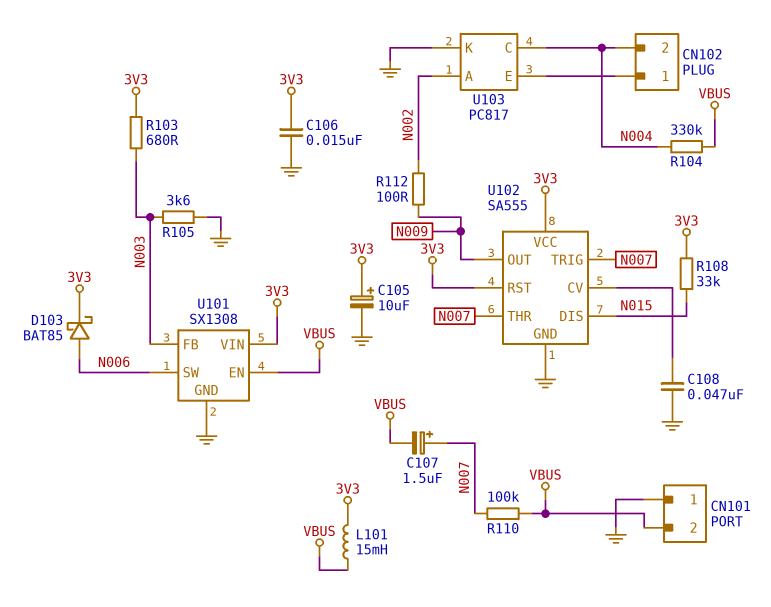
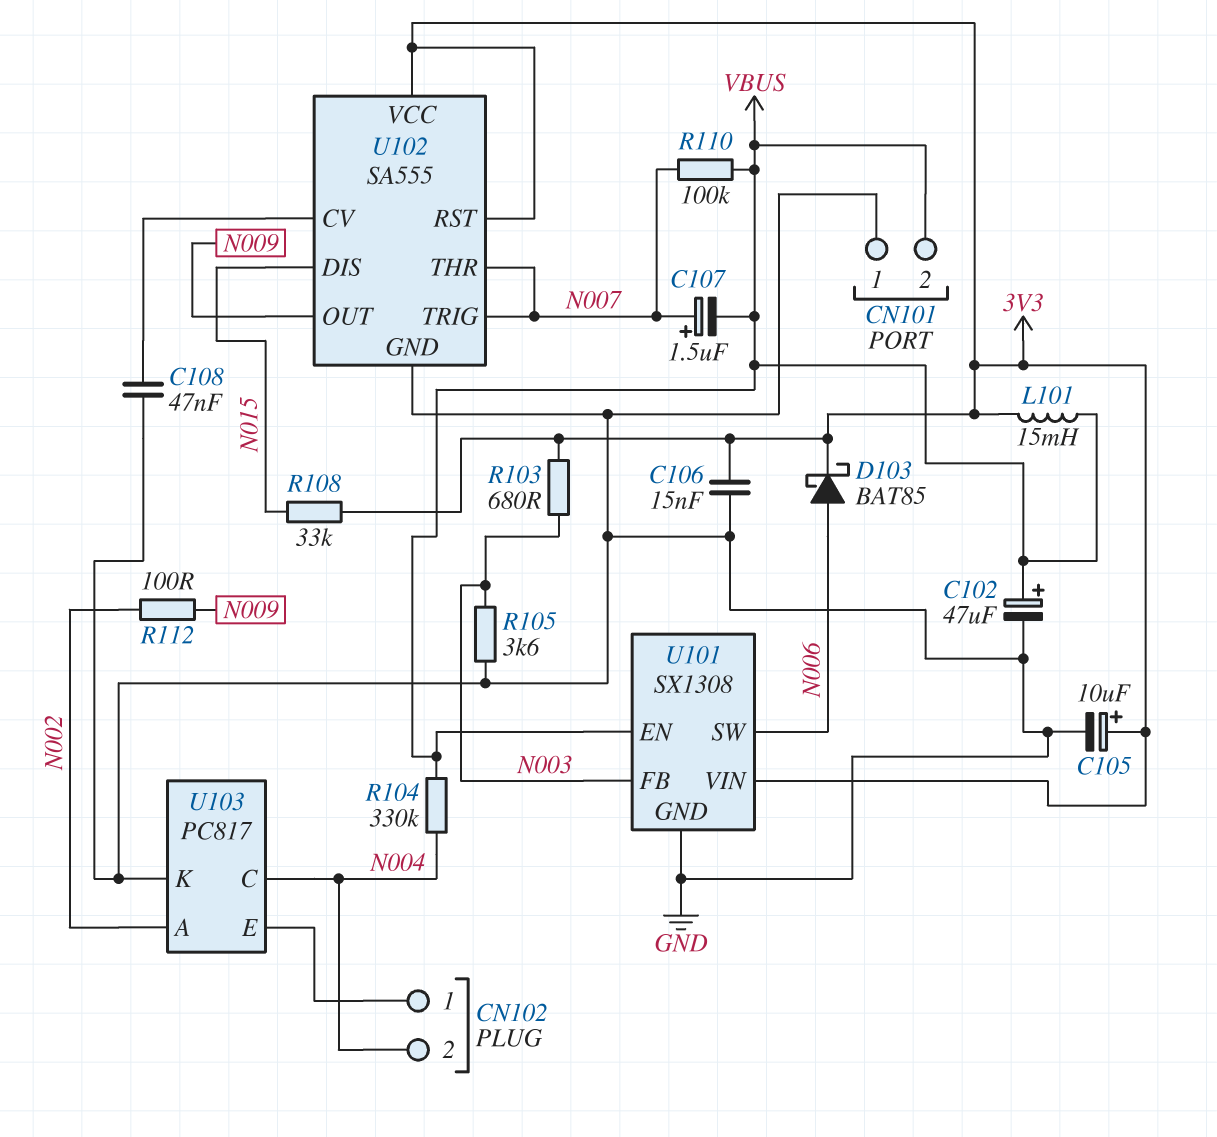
C102: none -> 47uF (plus VBUS, minus GND)

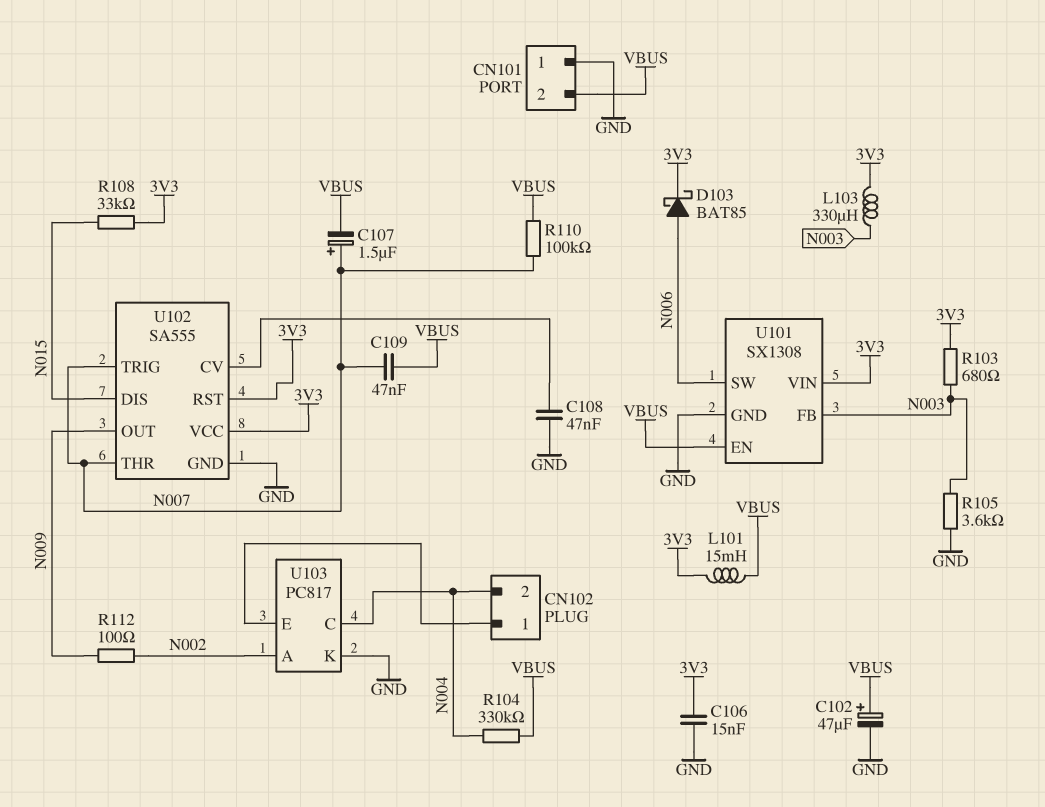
C105: 10uF (plus 3V3, minus GND) -> none
C109: none -> 47nF (N007, VBUS)
L103: none -> 330uH (3V3, N003)

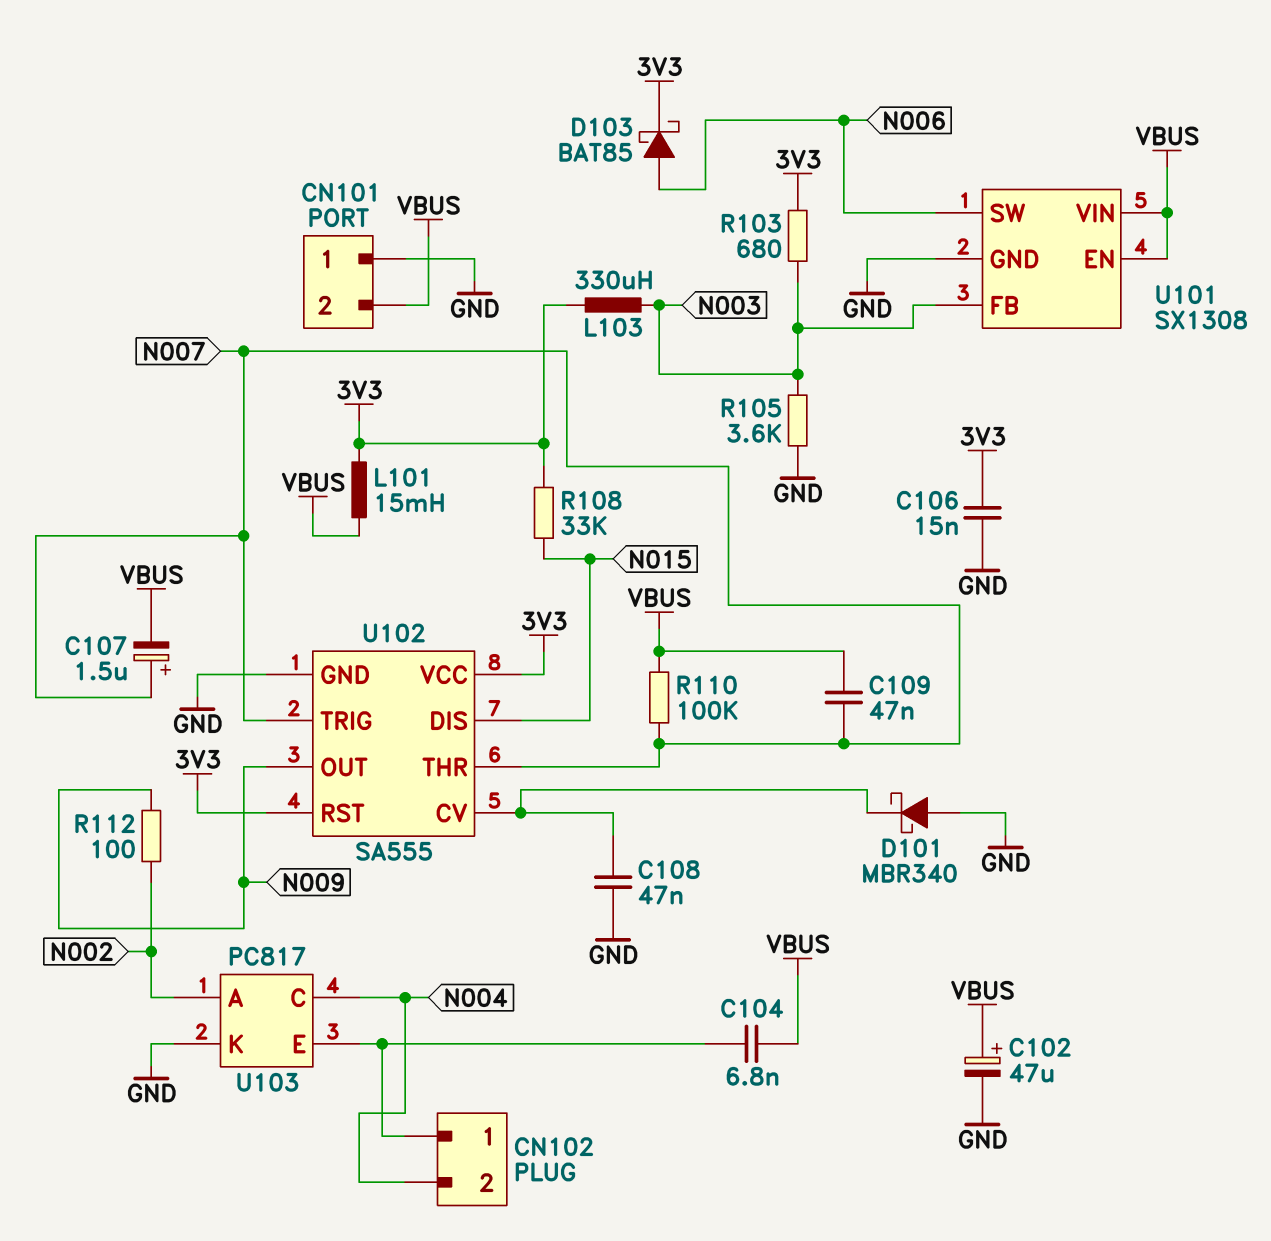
C104: none -> 6.8nF (CN102/1, VBUS)
D101: none -> schottky MBR340 (A GND, K U102/CV)
R104: 330k (N004, VBUS) -> none
U101 pin VIN: 3V3 -> VBUS

